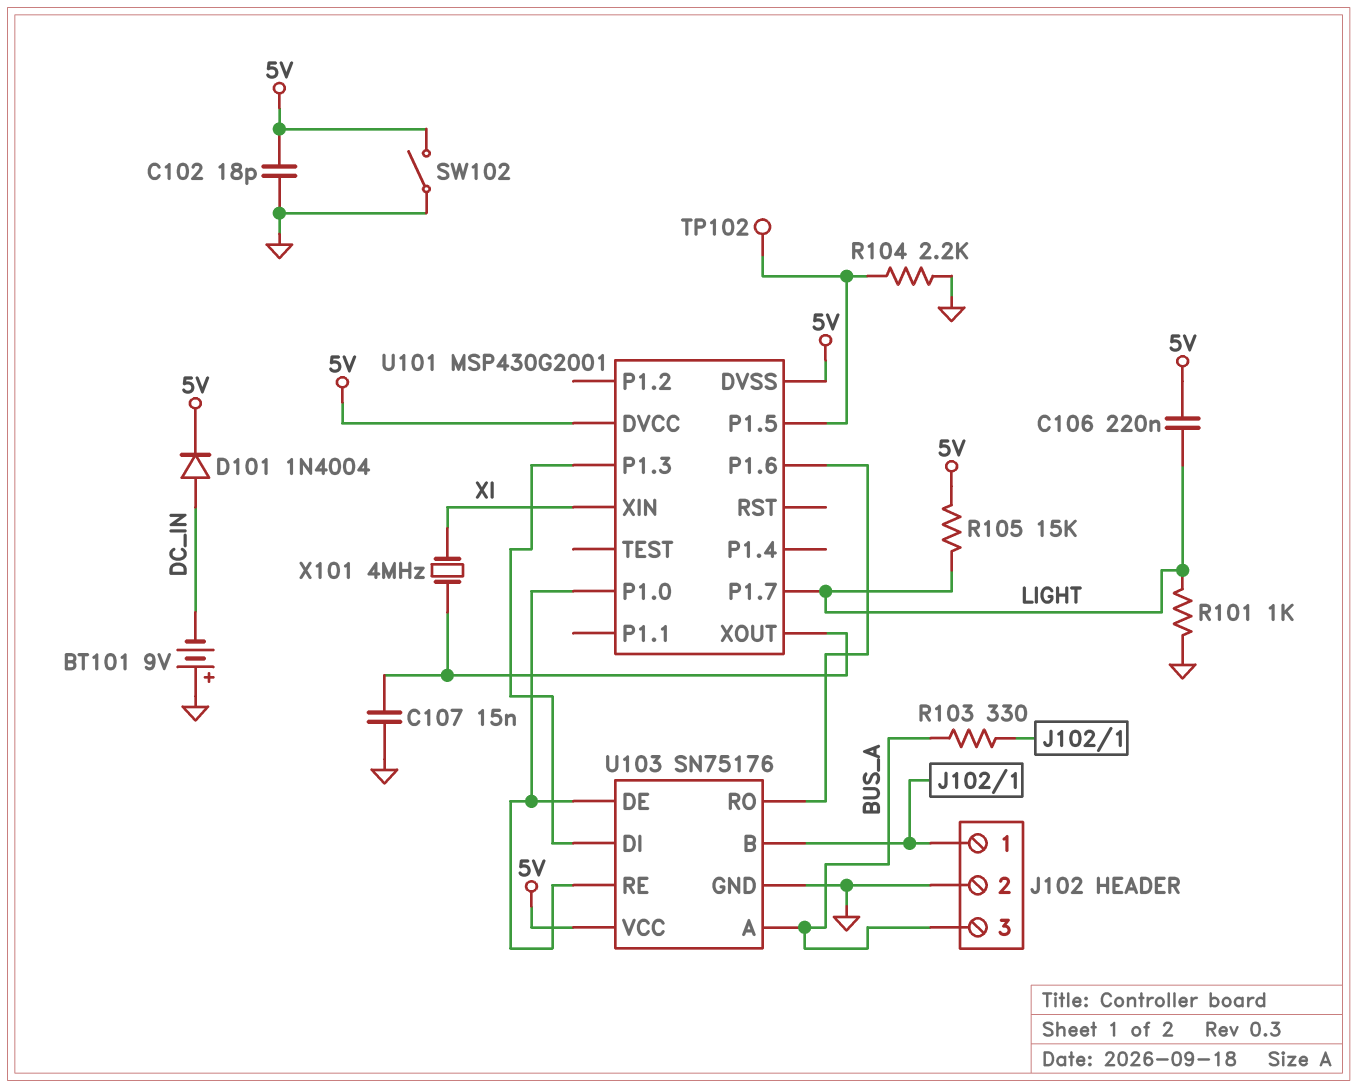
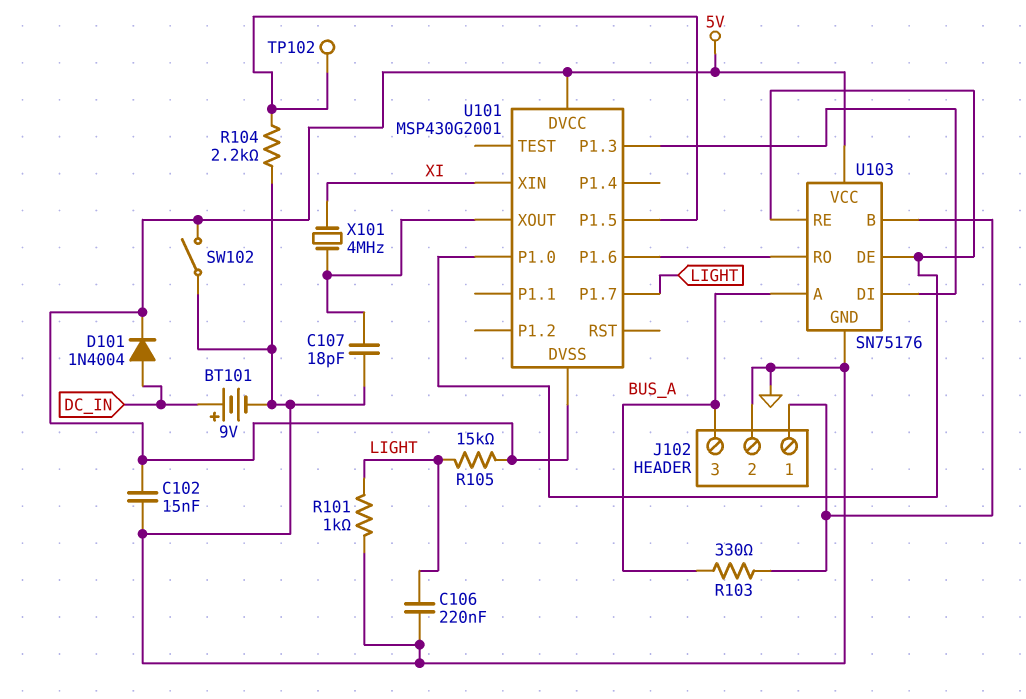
BT101: 9V (plus GND, minus DC_IN) -> 9V (plus DC_IN, minus GND)
C102: 18pF (5V, GND) -> 15nF (5V, GND)
C106: 220nF (5V, LIGHT) -> 220nF (GND, LIGHT)
C107: 15nF (GND, U101/XOUT) -> 18pF (GND, U101/XOUT)

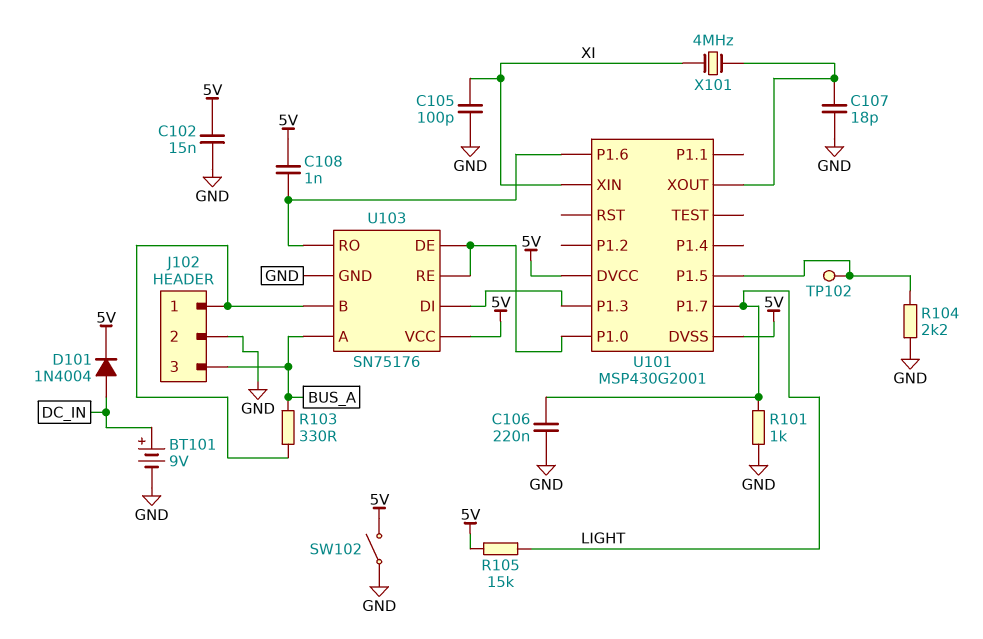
C105: none -> 100pF (GND, XI)
C108: none -> 1nF (5V, U101/P1.6)

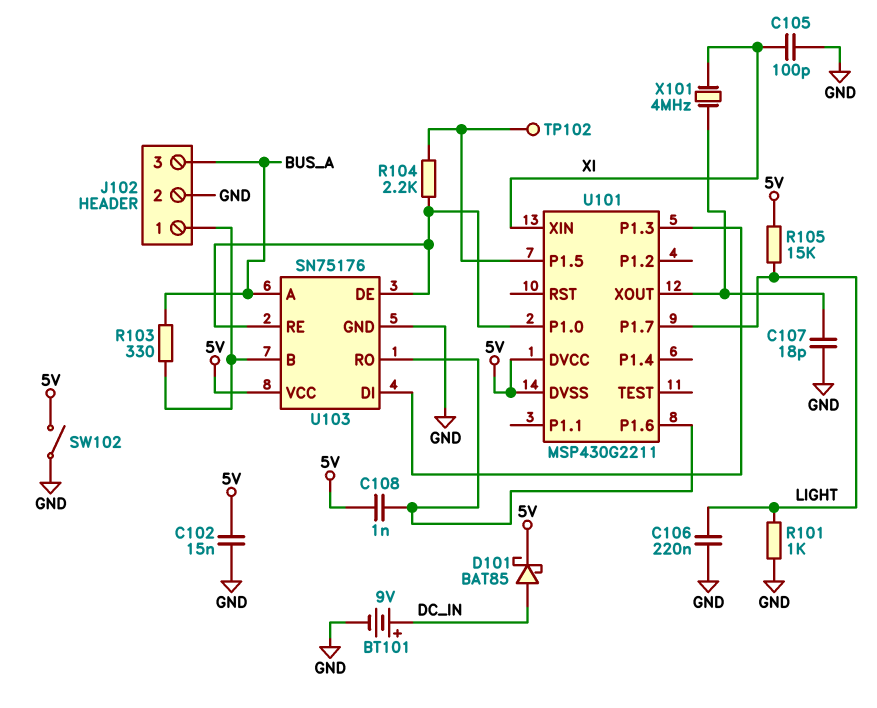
D101: diode 1N4004 (A DC_IN, K 5V) -> schottky BAT85 (A DC_IN, K 5V)
R104: 2.2k (GND, U101/P1.5) -> 2.2k (U101/P1.0, U101/P1.5)
U101: MSP430G2001 -> MSP430G2211

